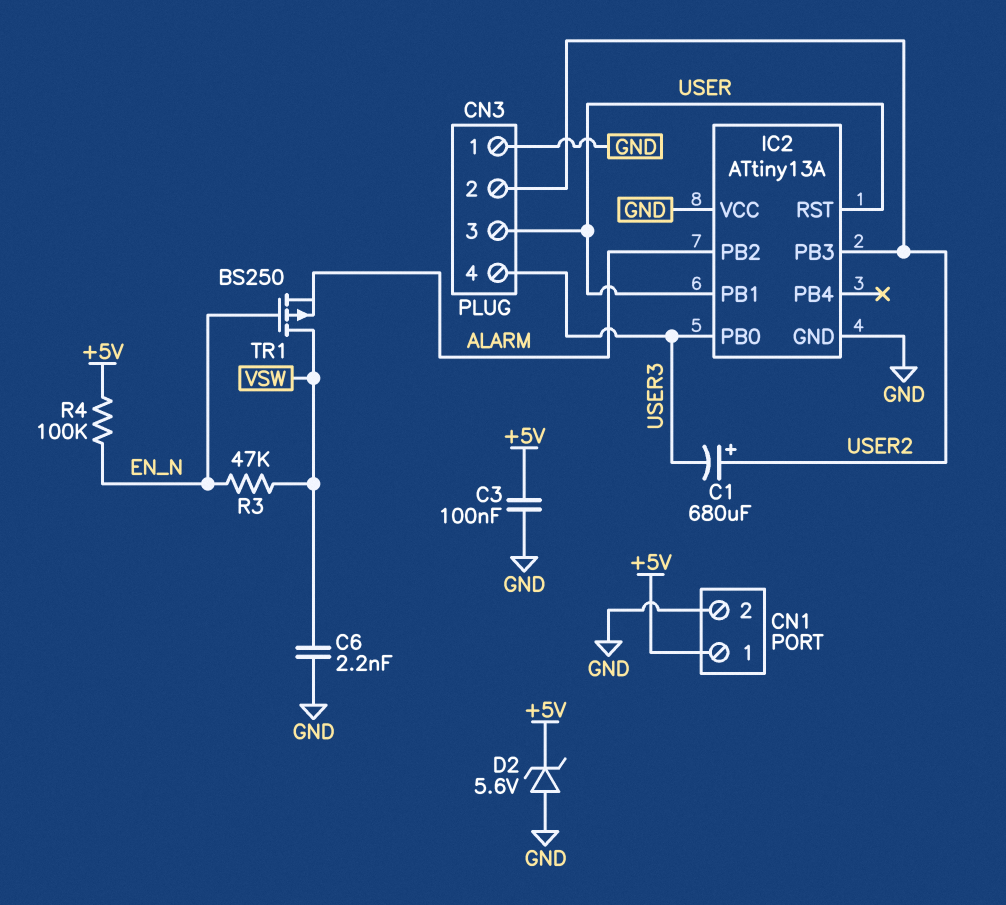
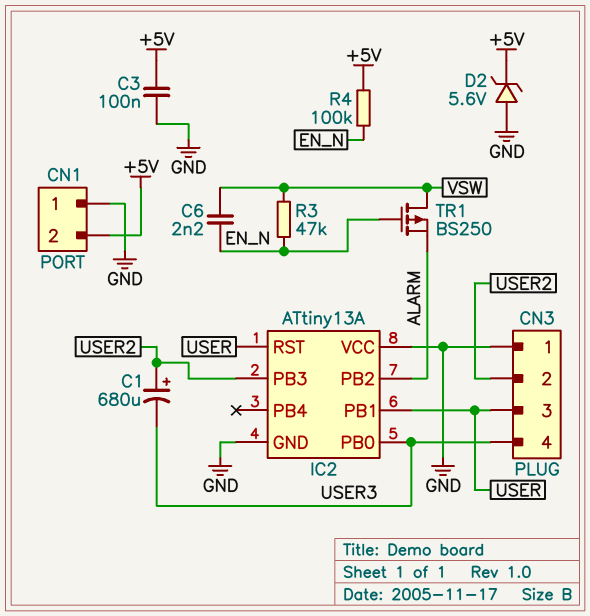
C6: 2.2nF (GND, VSW) -> 2.2nF (EN_N, VSW)
CN1 pin 1: +5V -> GND
CN1 pin 2: GND -> +5V

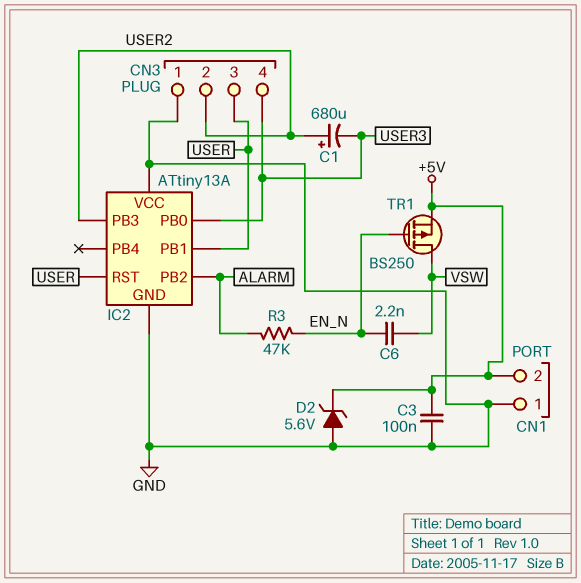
R3: 47k (EN_N, VSW) -> 47k (ALARM, EN_N)
R4: 100k (+5V, EN_N) -> none
TR1: PMOS BS250 (G EN_N, D VSW, S ALARM) -> PMOS BS250 (G EN_N, D VSW, S +5V)

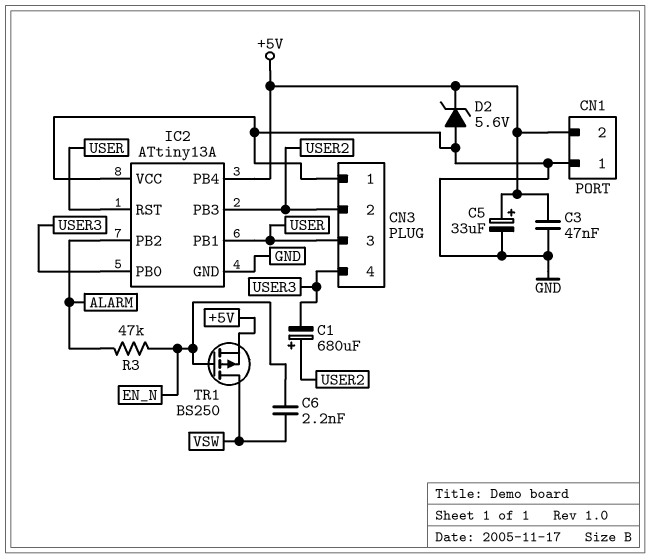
C3: 100nF (+5V, GND) -> 47nF (+5V, GND)
C5: none -> 33uF (plus +5V, minus GND)
IC2 pin PB4: none -> +5V

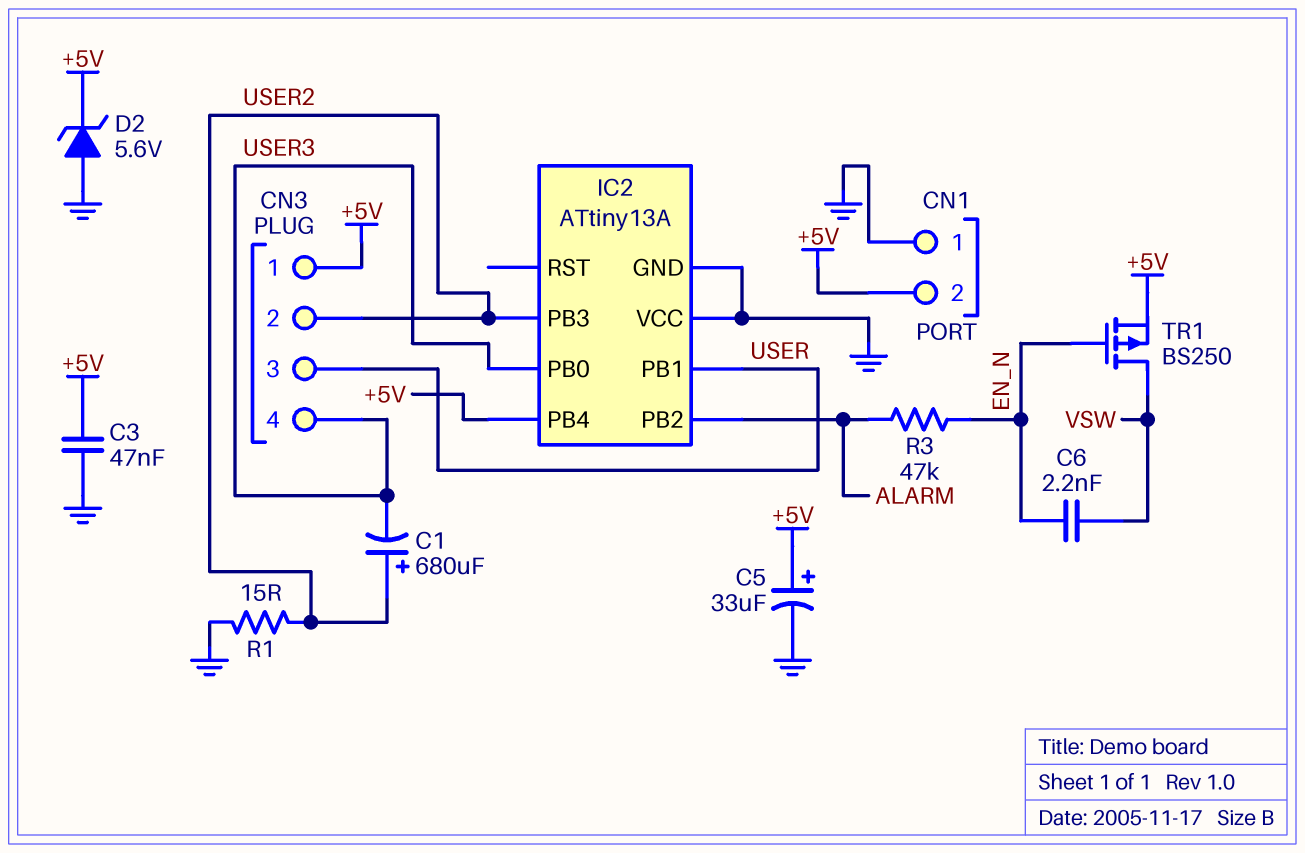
CN3 pin 1: GND -> +5V
IC2 pin RST: USER -> none
R1: none -> 15 (GND, USER2)

